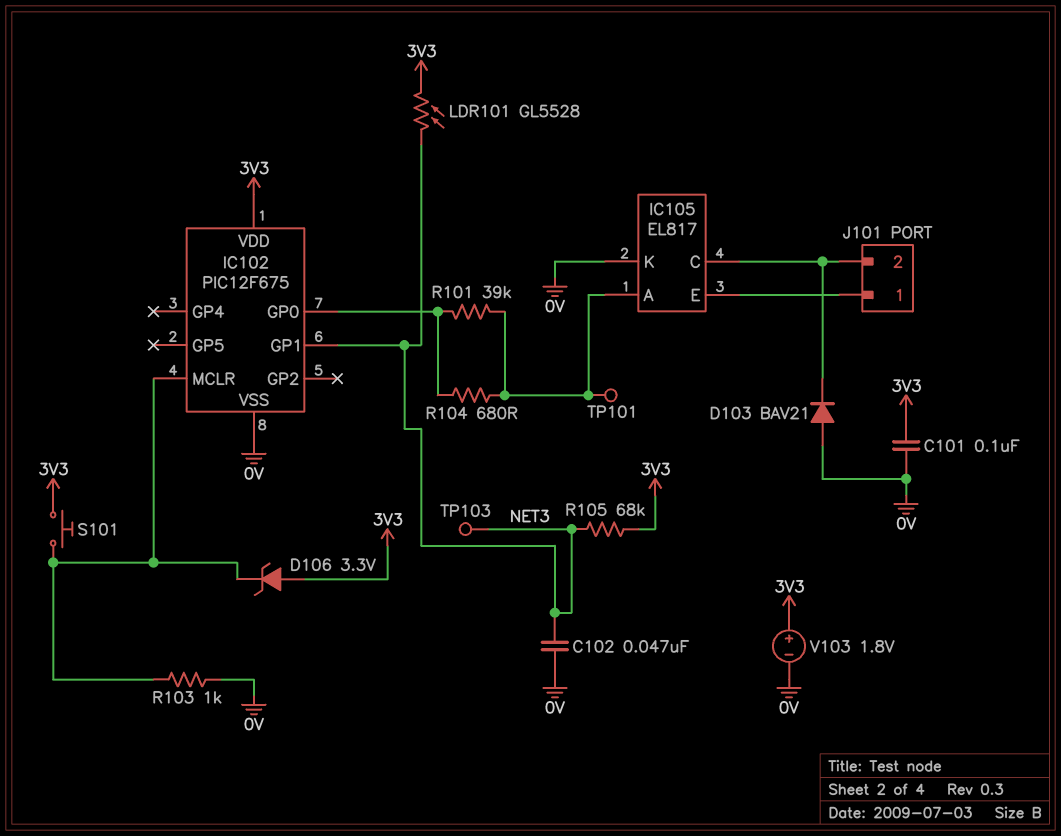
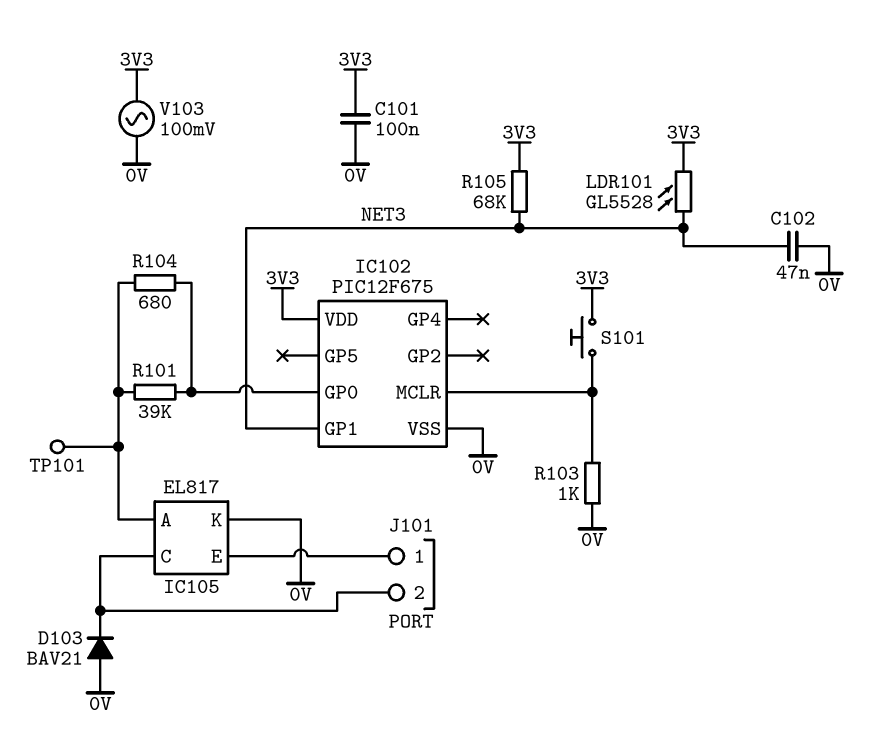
D106: zener 3.3V (A 3V3, K IC102/MCLR) -> none
TP103: test point (NET3) -> none
V103: 1.8V (plus 3V3, minus 0V) -> AC 100mV (0V, 3V3)

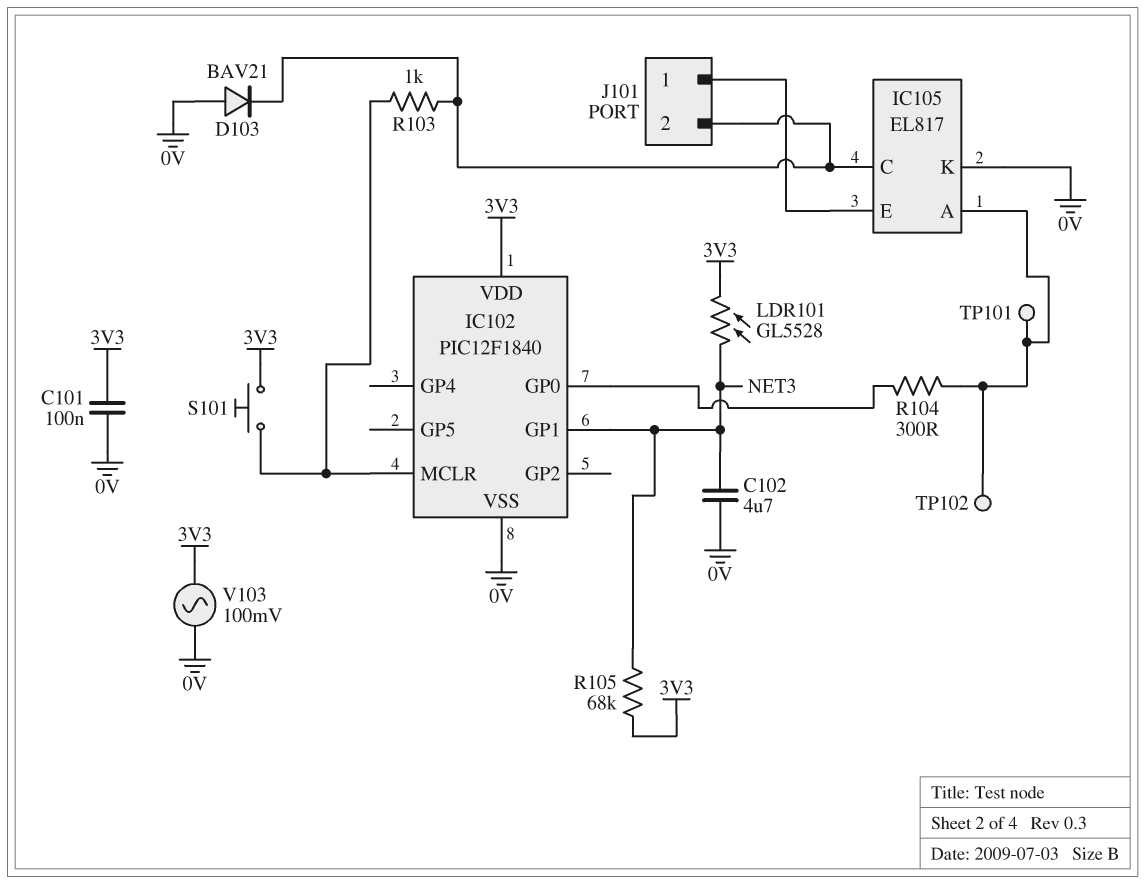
C102: 47nF (0V, NET3) -> 4.7uF (0V, NET3)
IC102: PIC12F675 -> PIC12F1840
R101: 39k (IC102/GP0, IC105/A) -> none
R103: 1k (0V, IC102/MCLR) -> 1k (IC102/MCLR, IC105/C)
R104: 680 (IC102/GP0, IC105/A) -> 300 (IC102/GP0, IC105/A)
TP102: none -> test point (IC105/A)

